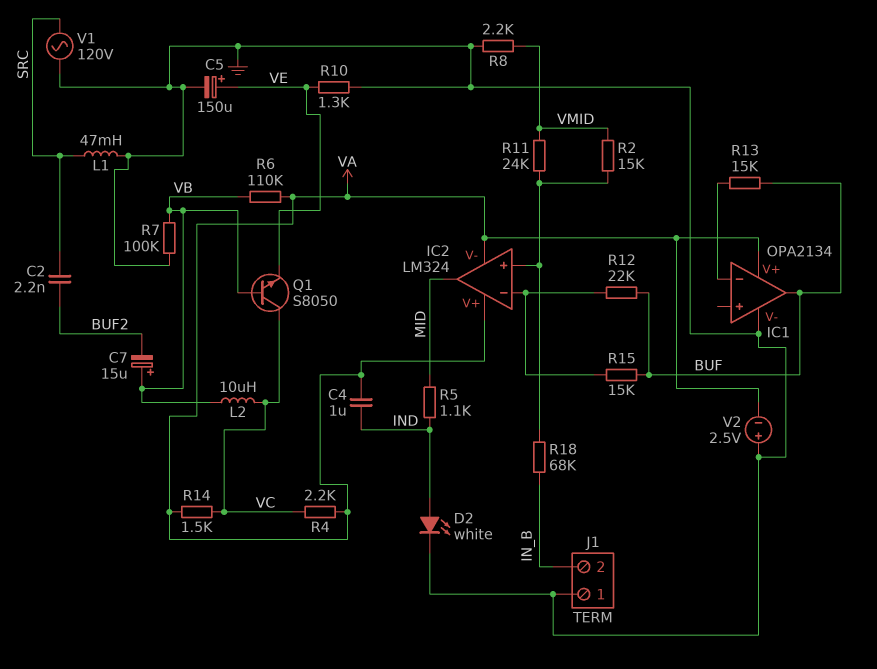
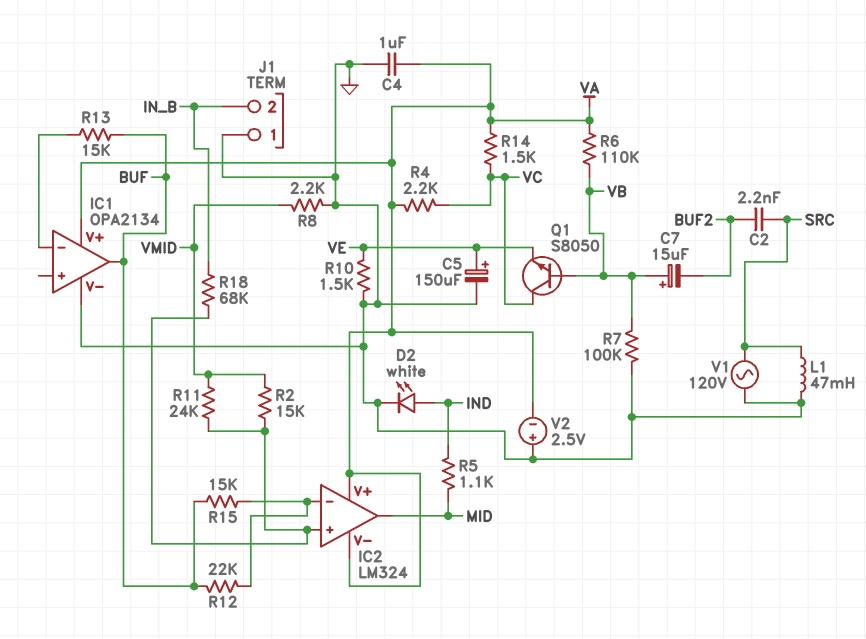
C4: 1uF (IND, VA) -> 1uF (GND, VA)
L2: 10uH (VB, VC) -> none
R10: 1.3k (GND, VE) -> 1.5k (GND, VE)

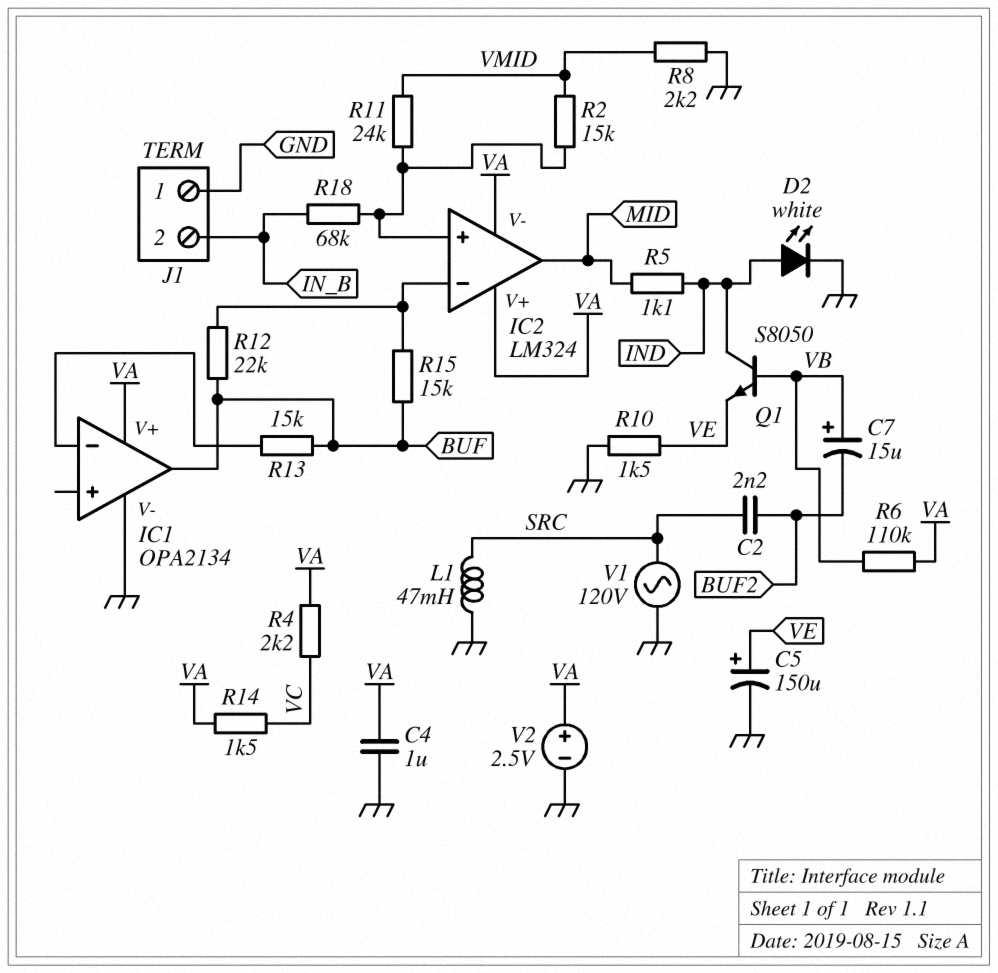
Q1: NPN S8050 (B VB, C VC, E VE) -> NPN S8050 (B VB, C IND, E VE)
R7: 100k (GND, VB) -> none
V2: 2.5V (plus GND, minus VA) -> 2.5V (plus VA, minus GND)

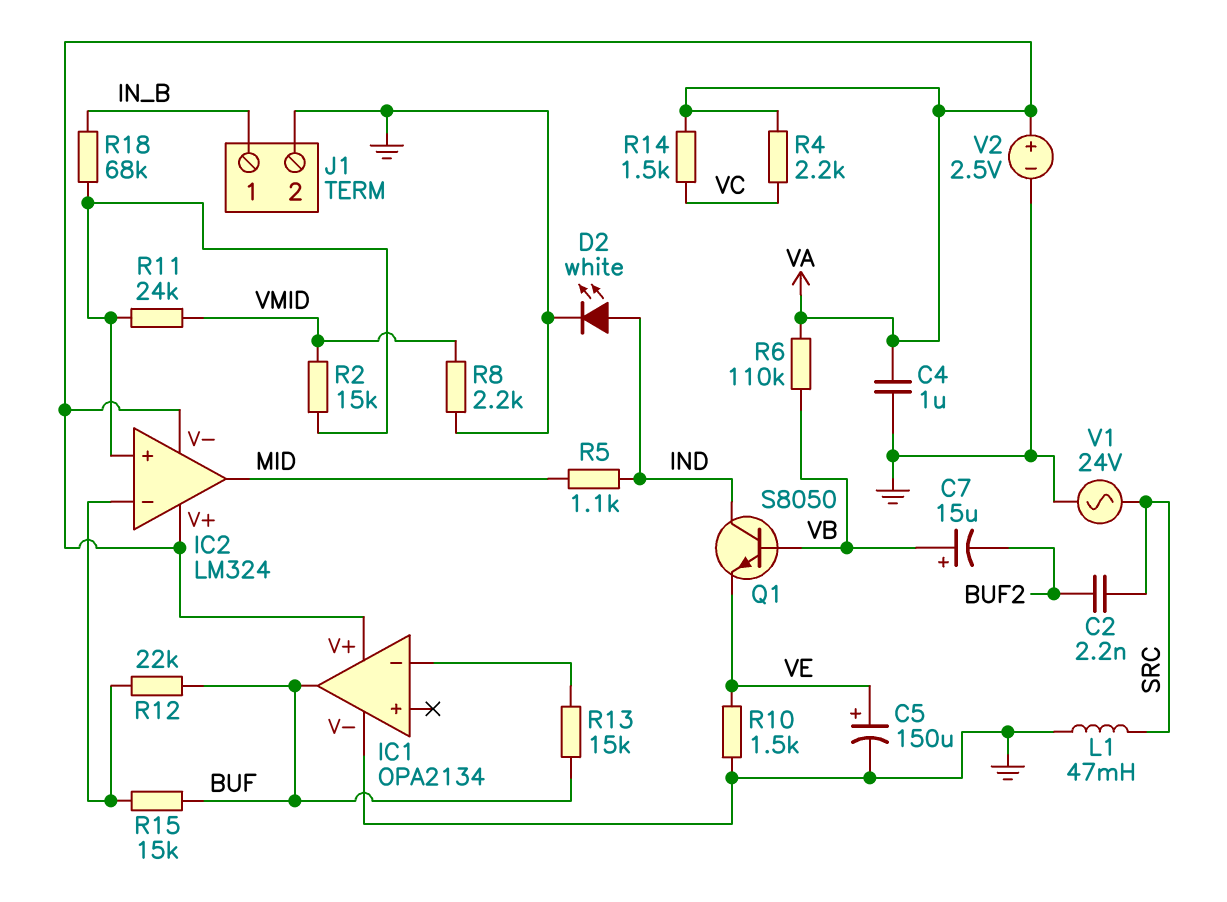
J1 pin 1: GND -> IN_B
J1 pin 2: IN_B -> GND
V1: AC 120V (GND, SRC) -> AC 24V (GND, SRC)

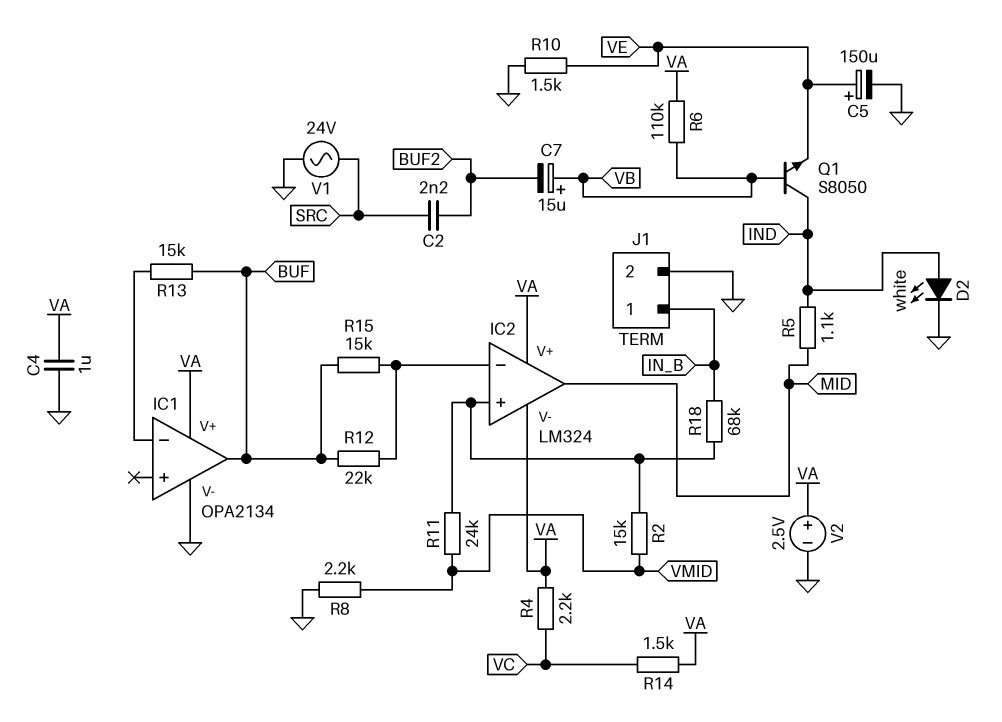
L1: 47mH (GND, SRC) -> none

